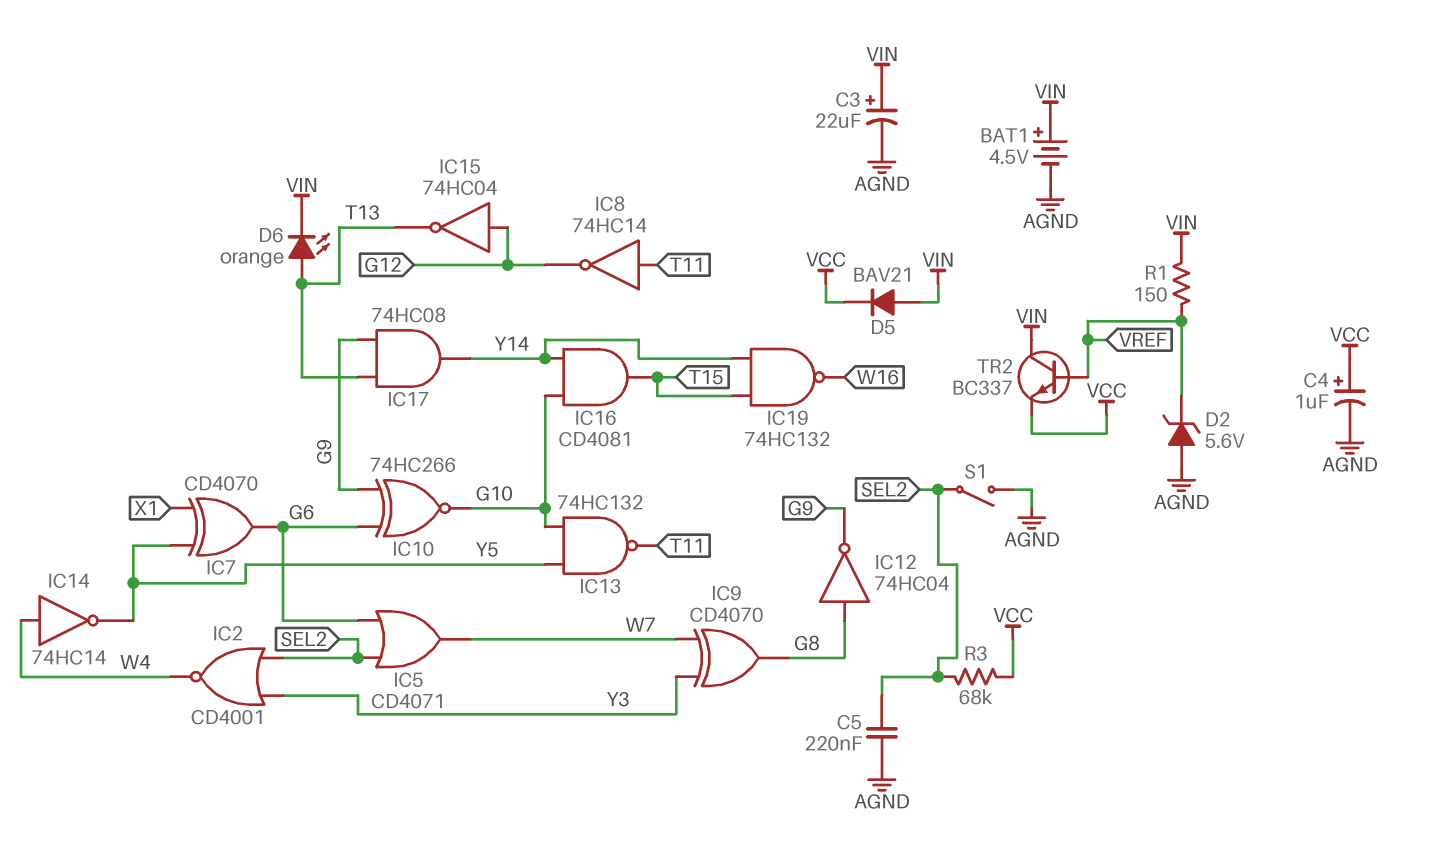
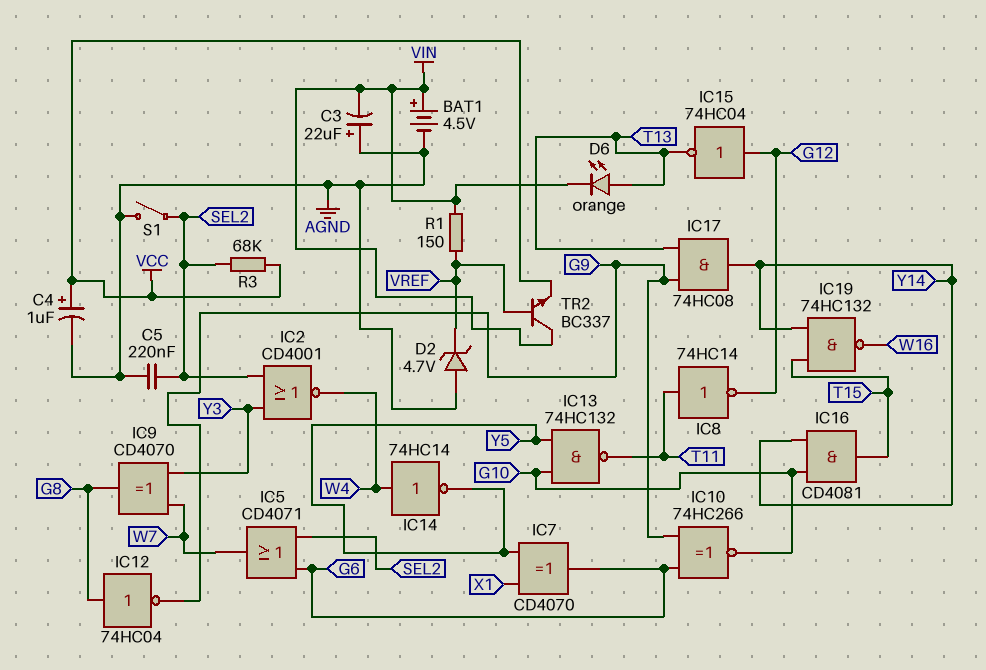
C3: 22uF (plus VIN, minus AGND) -> 22uF (plus AGND, minus VIN)
D2: zener 5.6V (A AGND, K VREF) -> zener 4.7V (A AGND, K VREF)
D5: diode BAV21 (A VIN, K VCC) -> none

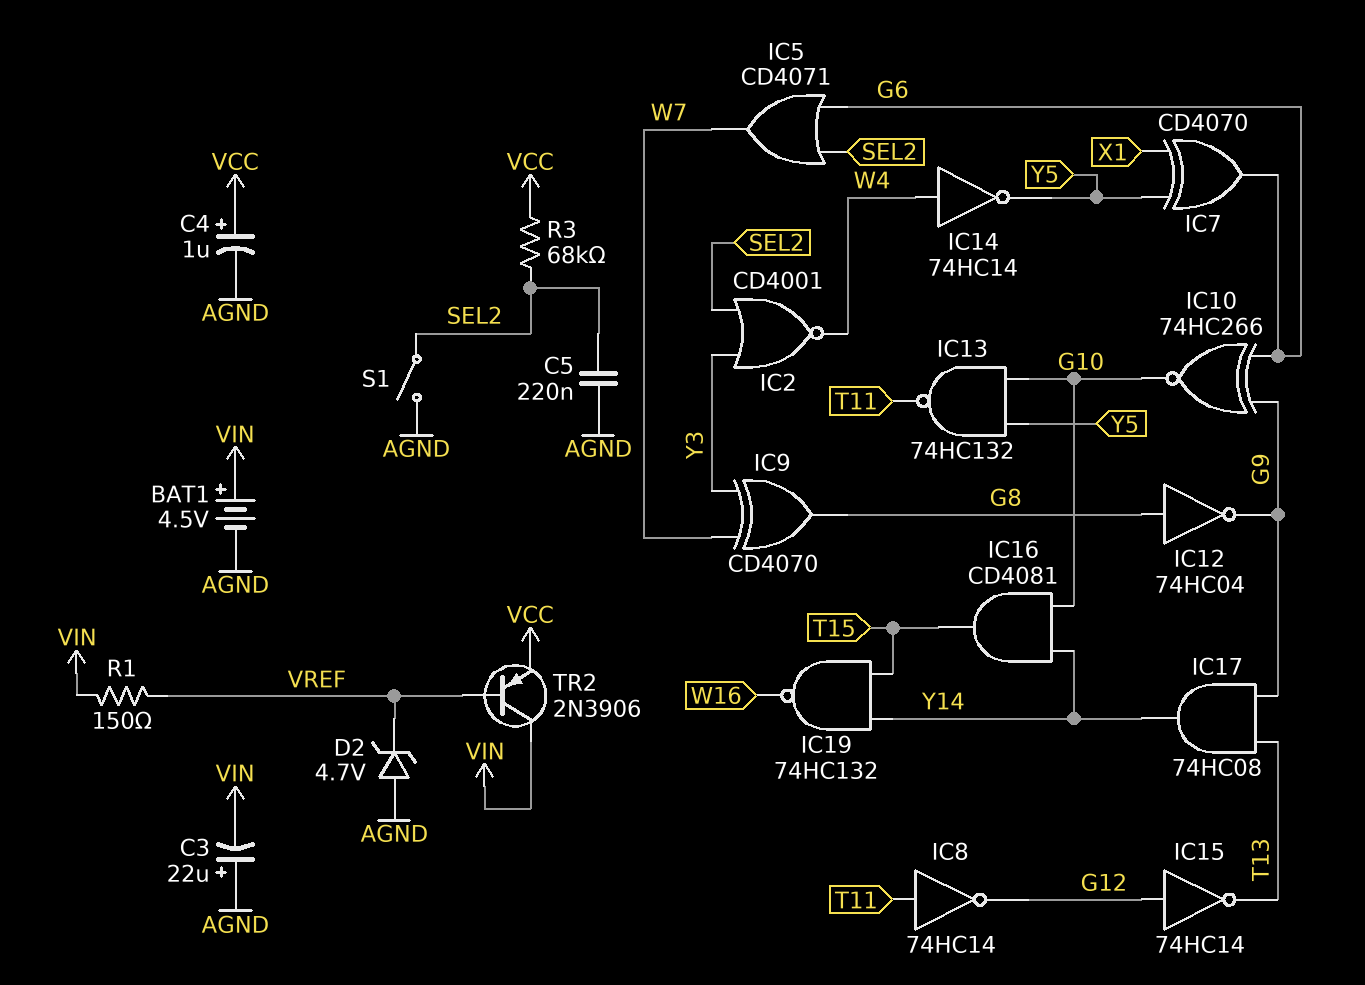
D6: LED orange (A T13, K VIN) -> none
IC15: NOT 74HC04 (in G12, out T13) -> NOT 74HC14 (in G12, out T13)
TR2: NPN BC337 (B VREF, C VIN, E VCC) -> PNP 2N3906 (B VREF, C VIN, E VCC)

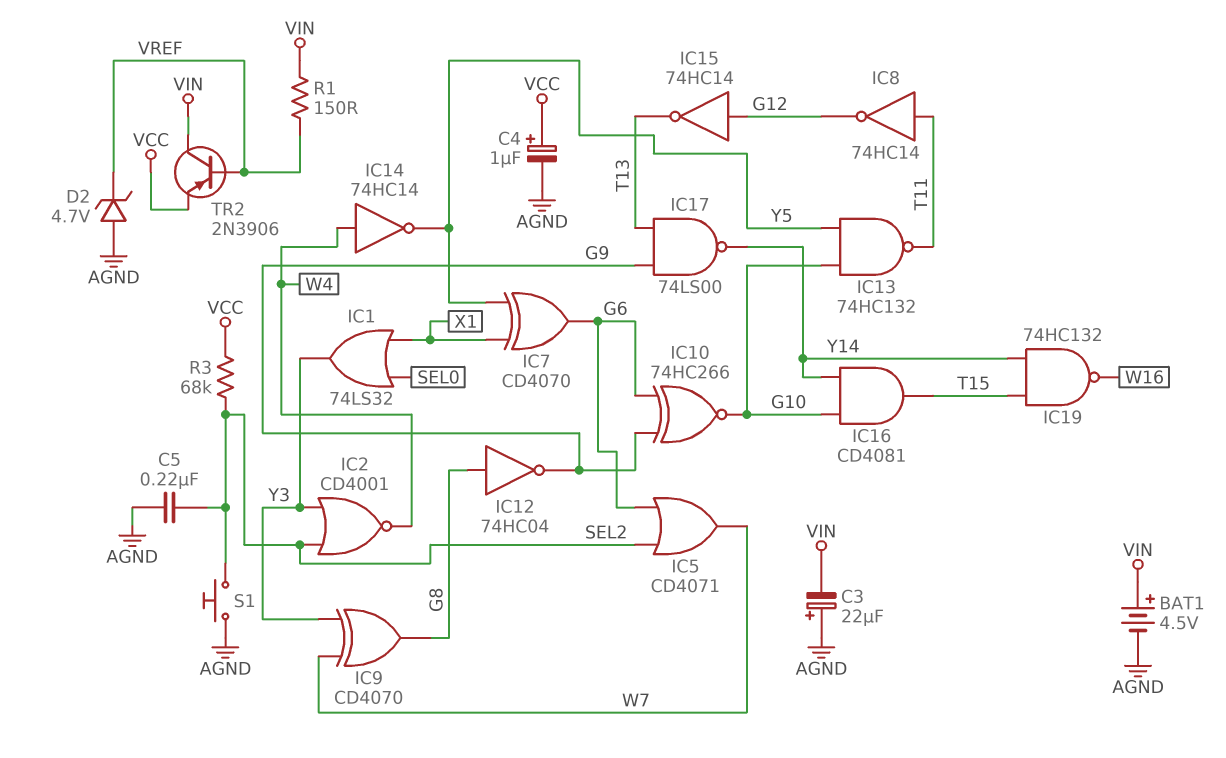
IC1: none -> OR 74LS32 (in SEL0, in X1, out Y3)
IC17: AND 74HC08 (in G9, in T13, out Y14) -> NAND 74LS00 (in G9, in T13, out Y14)
S1: switch (AGND, SEL2) -> button (AGND, SEL2)

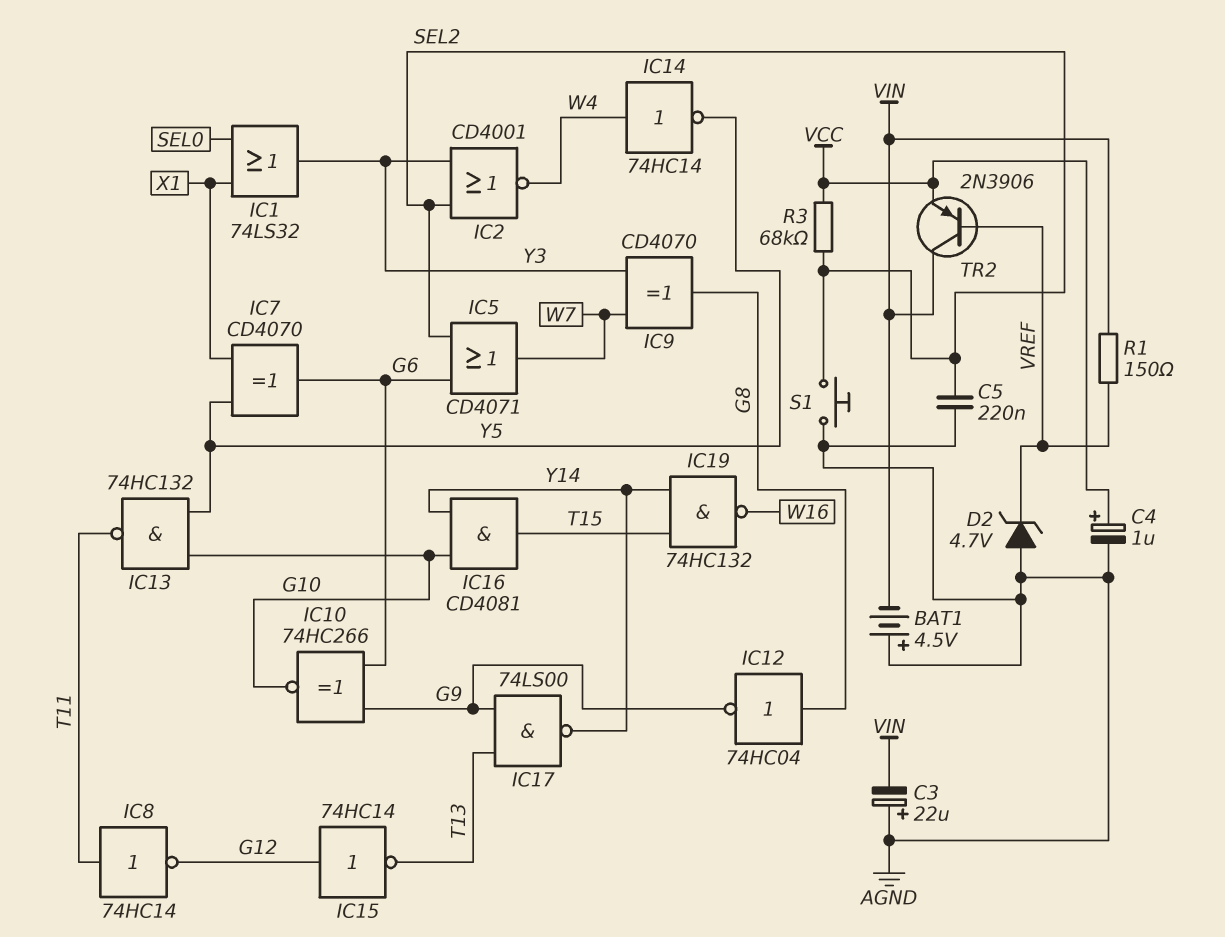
BAT1: 4.5V (plus VIN, minus AGND) -> 4.5V (plus AGND, minus VIN)

